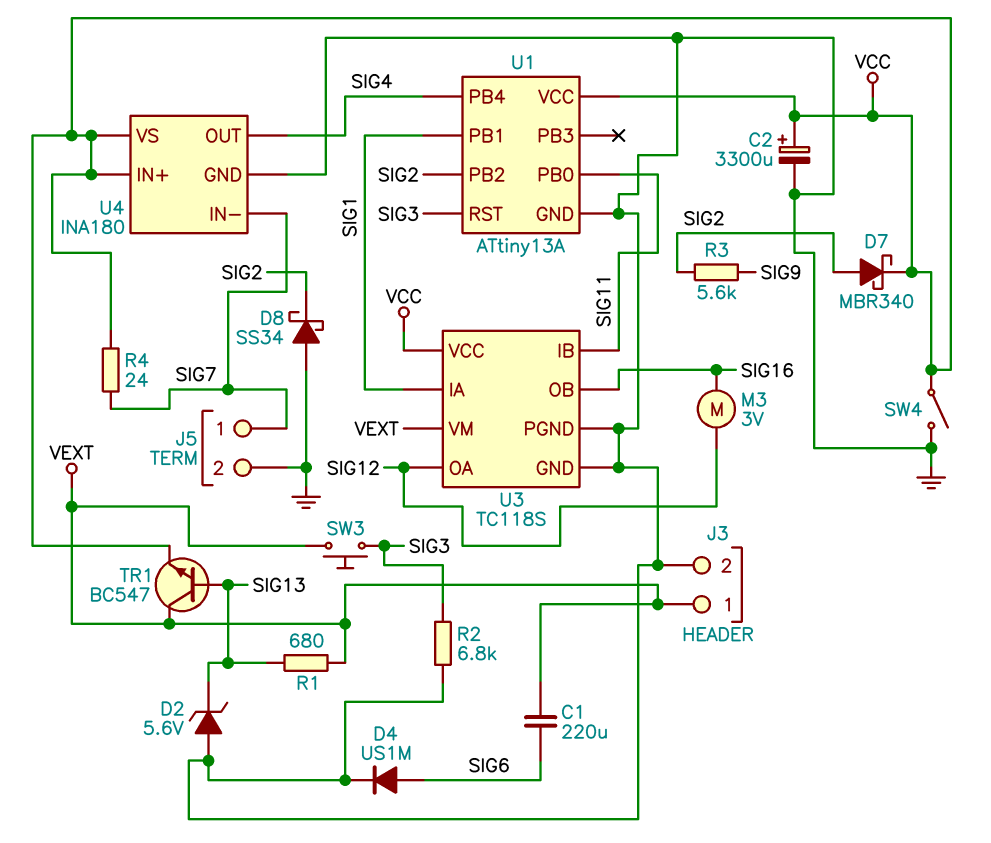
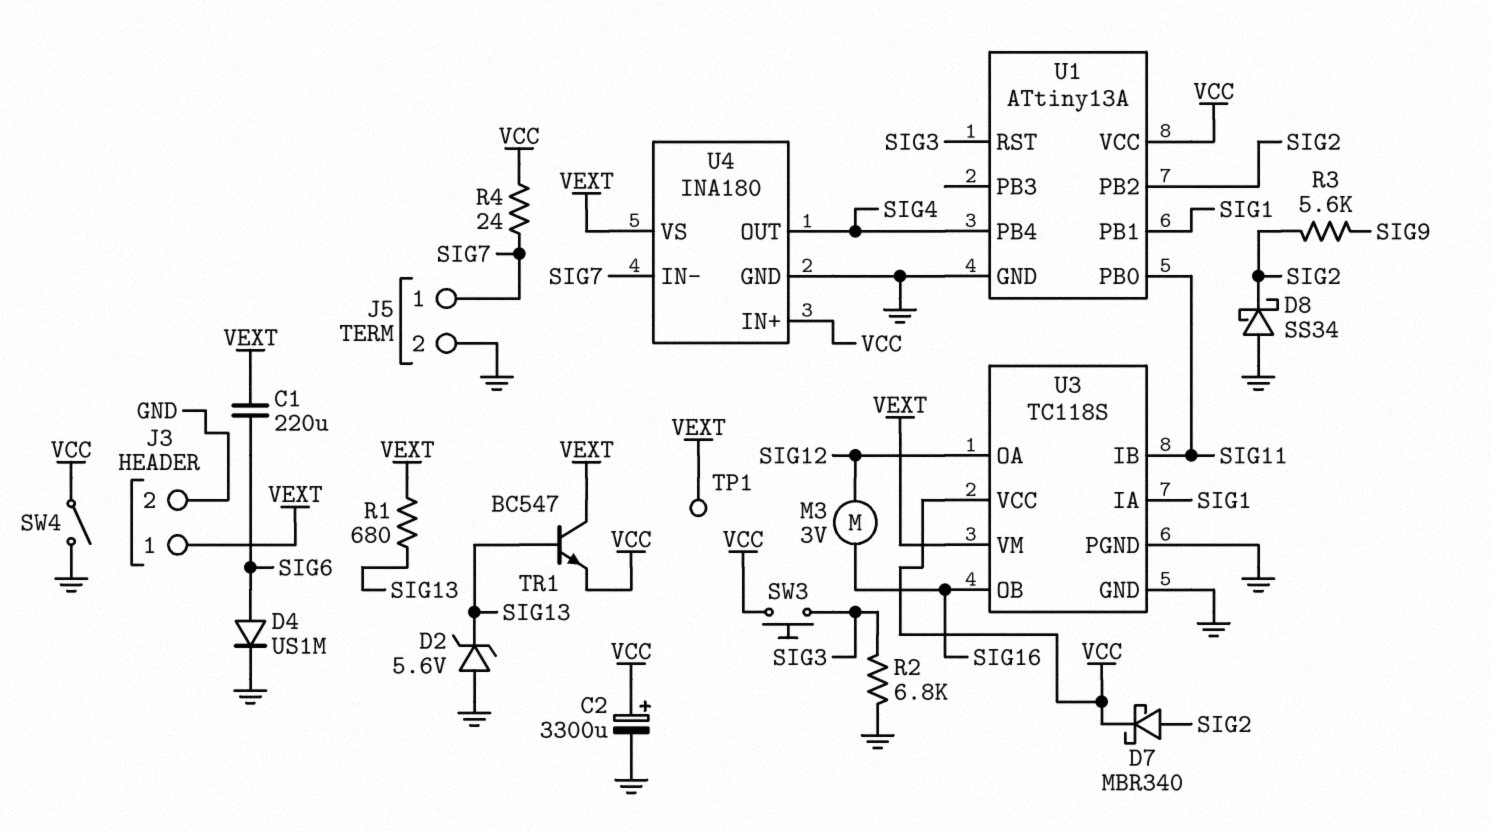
SW3: button (SIG3, VEXT) -> button (SIG3, VCC)
TP1: none -> test point (VEXT)
U4 pin VS: VCC -> VEXT

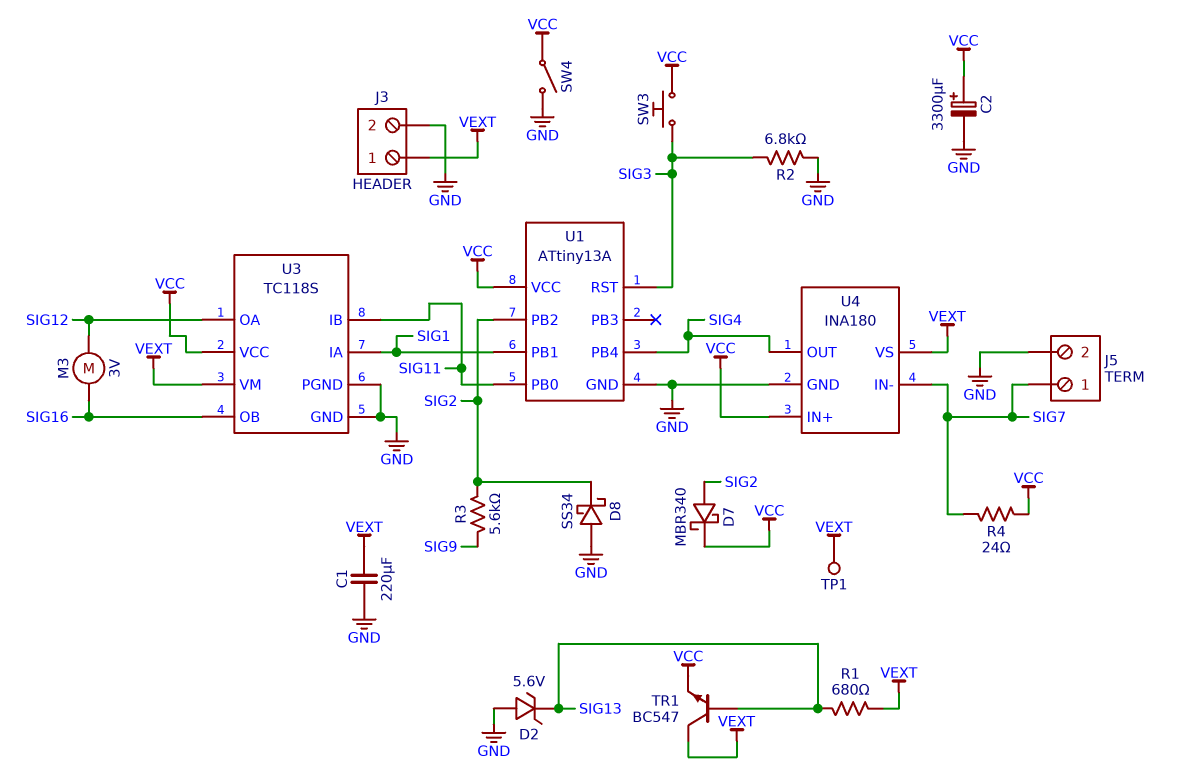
C1: 220uF (SIG6, VEXT) -> 220uF (GND, VEXT)
D4: diode US1M (A SIG6, K GND) -> none

